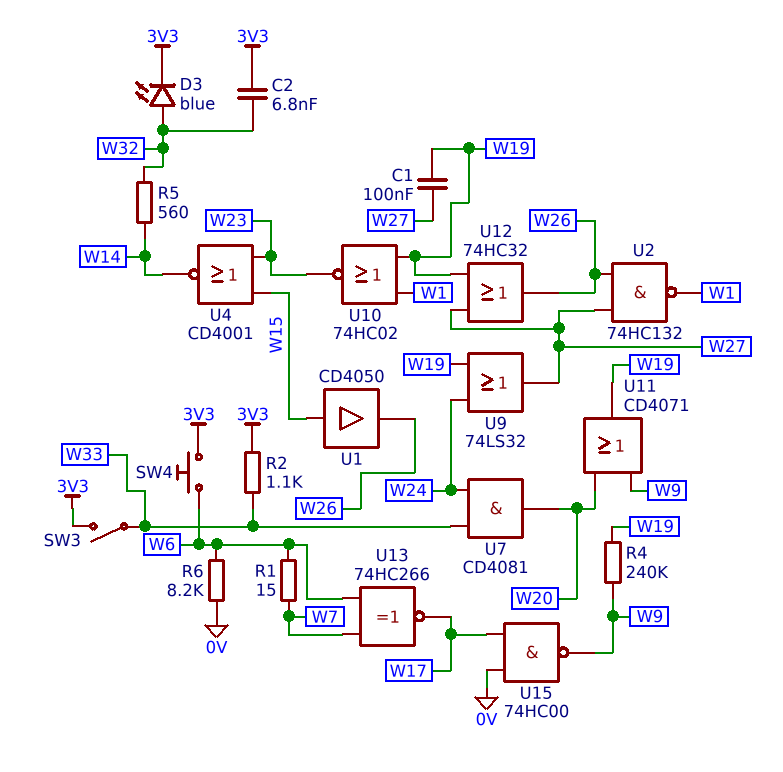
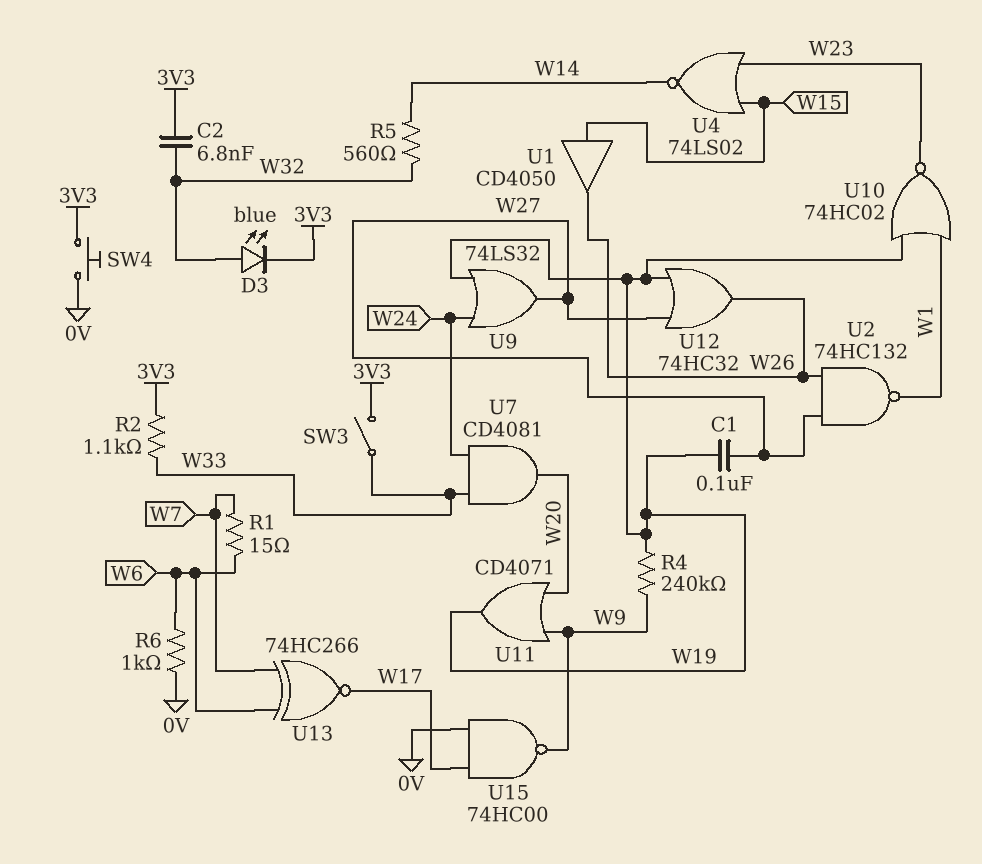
R6: 8.2k (0V, W6) -> 1k (0V, W6)
SW4: button (3V3, W6) -> button (0V, 3V3)
U4: NOR CD4001 (in W15, in W23, out W14) -> NOR 74LS02 (in W15, in W23, out W14)

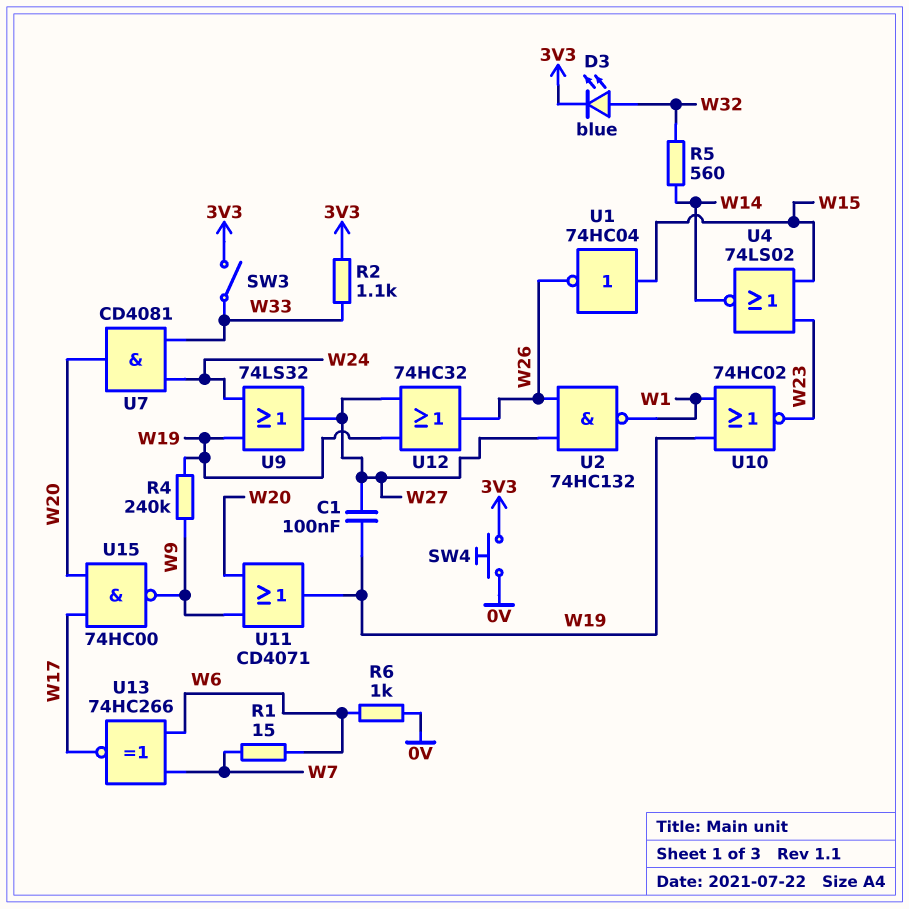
C2: 6.8nF (3V3, W32) -> none
U1: buffer CD4050 (in W15, out W26) -> NOT 74HC04 (in W15, out W26)
U15: NAND 74HC00 (in 0V, in W17, out W9) -> NAND 74HC00 (in W17, in W20, out W9)

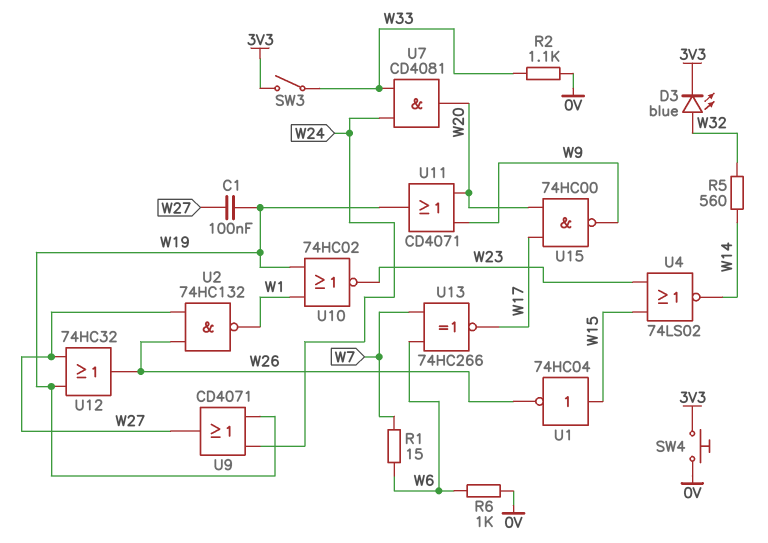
R2: 1.1k (3V3, W33) -> 1.1k (0V, W33)
R4: 240k (W9, W19) -> none
U9: OR 74LS32 (in W19, in W24, out W27) -> OR CD4071 (in W19, in W24, out W27)

